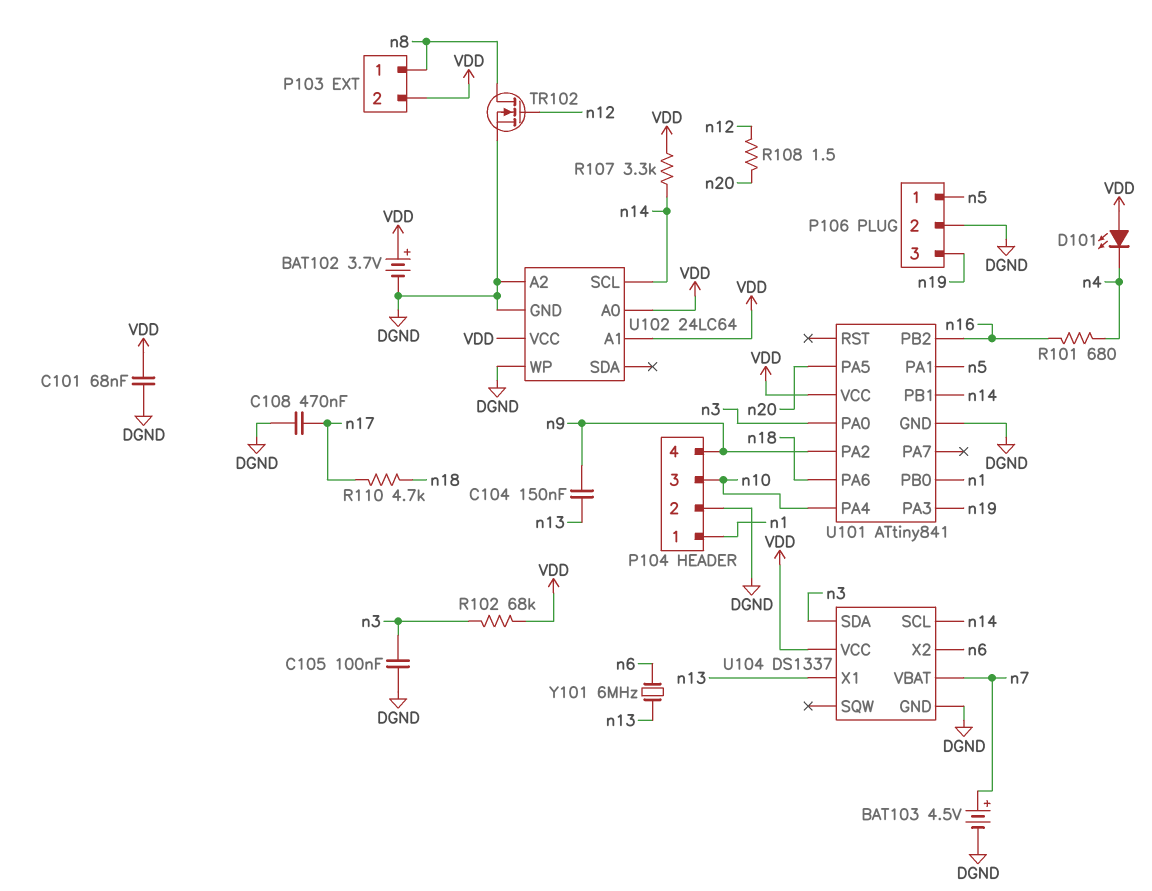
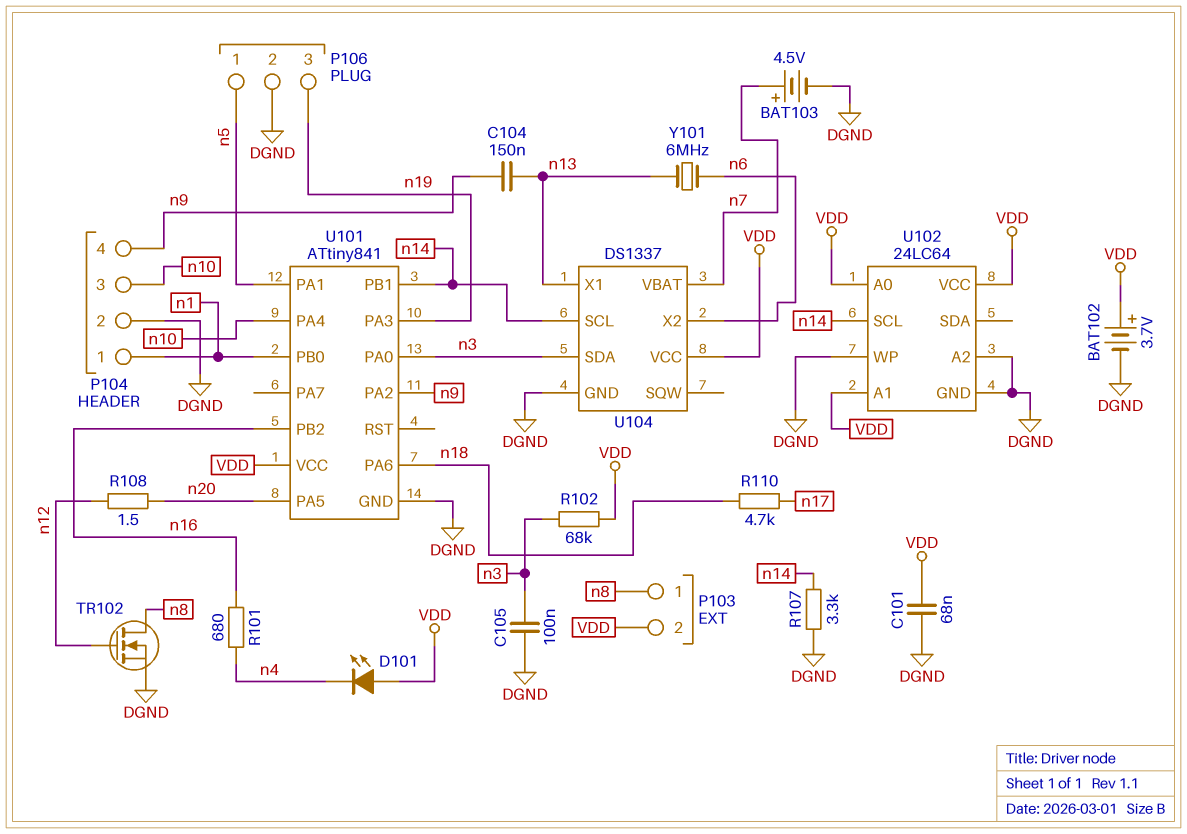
C108: 470nF (DGND, n17) -> none
R107: 3.3k (VDD, n14) -> 3.3k (DGND, n14)

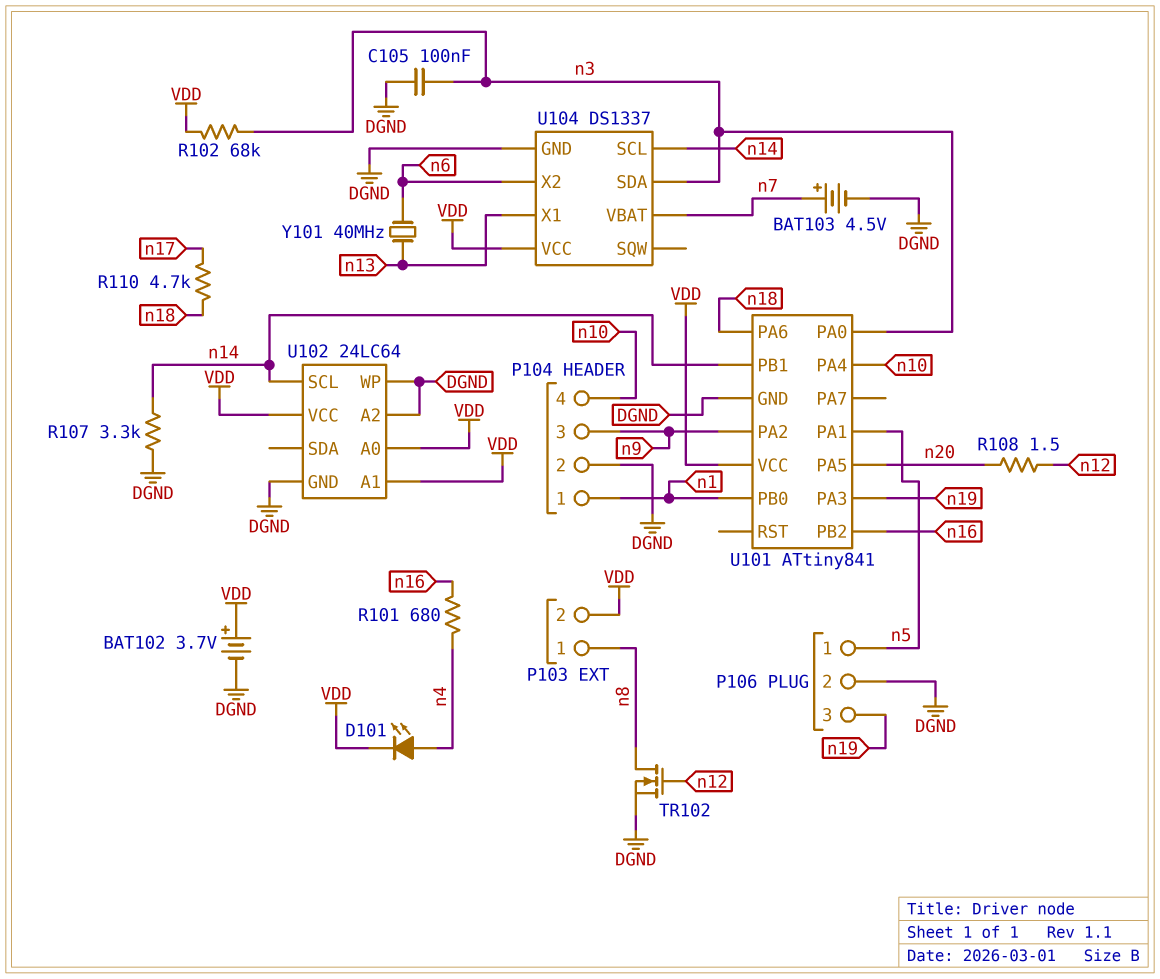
C101: 68nF (DGND, VDD) -> none
C104: 150nF (n9, n13) -> none
D101: LED (A VDD, K n4) -> LED (A n4, K VDD)
P104 pin 3: n10 -> n9
P104 pin 4: n9 -> n10
Y101: 6MHz (n6, n13) -> 40MHz (n6, n13)

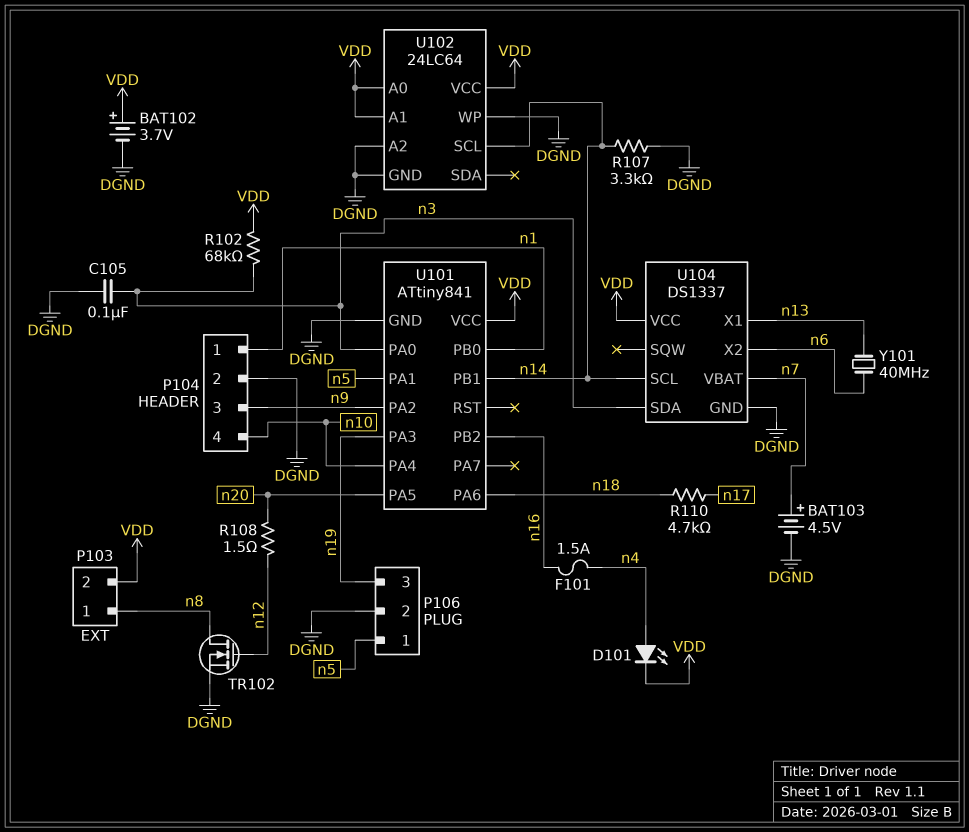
F101: none -> 1.5A (n4, n16)
R101: 680 (n4, n16) -> none

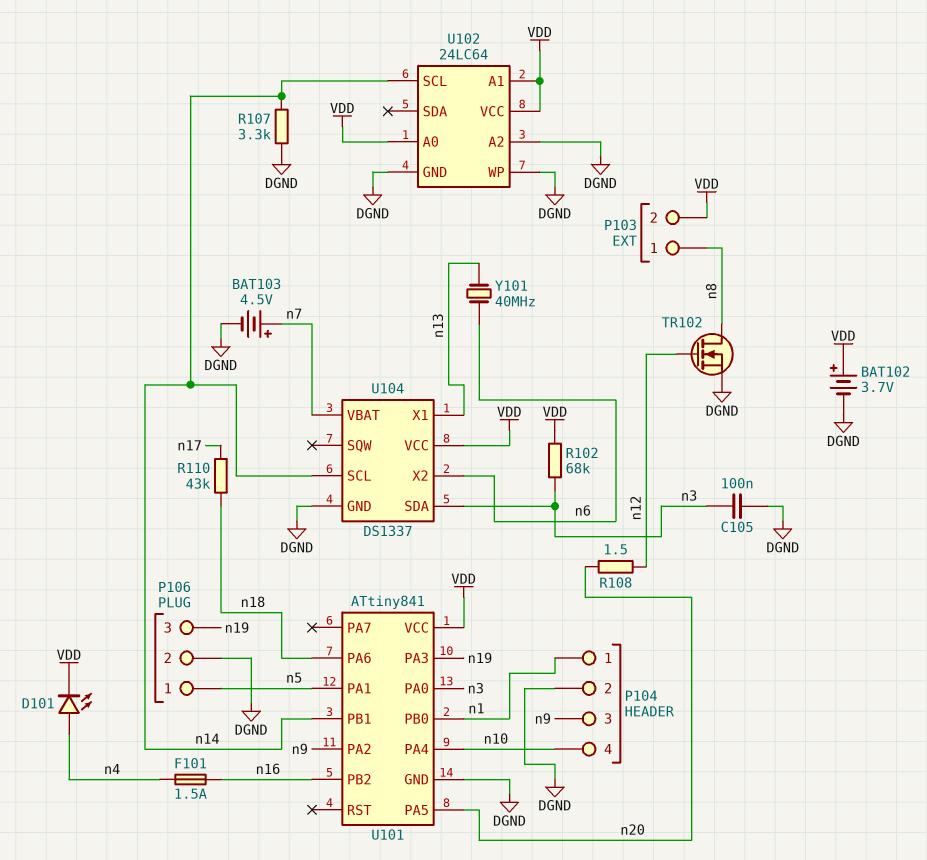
R110: 4.7k (n17, n18) -> 43k (n17, n18)

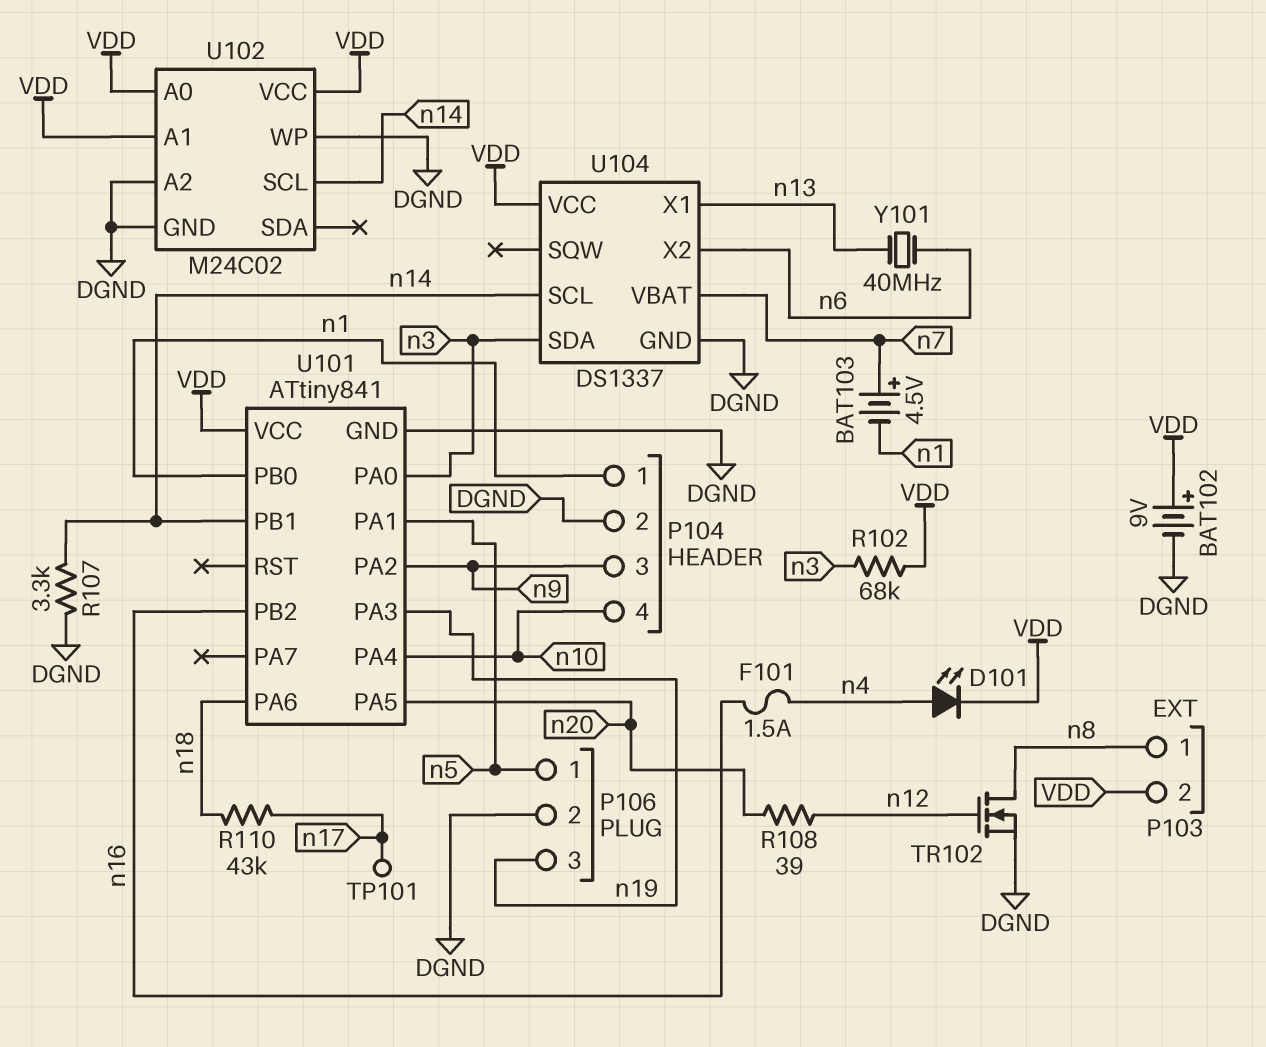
BAT102: 3.7V (plus VDD, minus DGND) -> 9V (plus VDD, minus DGND)
BAT103: 4.5V (plus n7, minus DGND) -> 4.5V (plus n7, minus n1)
C105: 100nF (DGND, n3) -> none
R108: 1.5 (n12, n20) -> 39 (n12, n20)
TP101: none -> test point (n17)
U102: 24LC64 -> M24C02

